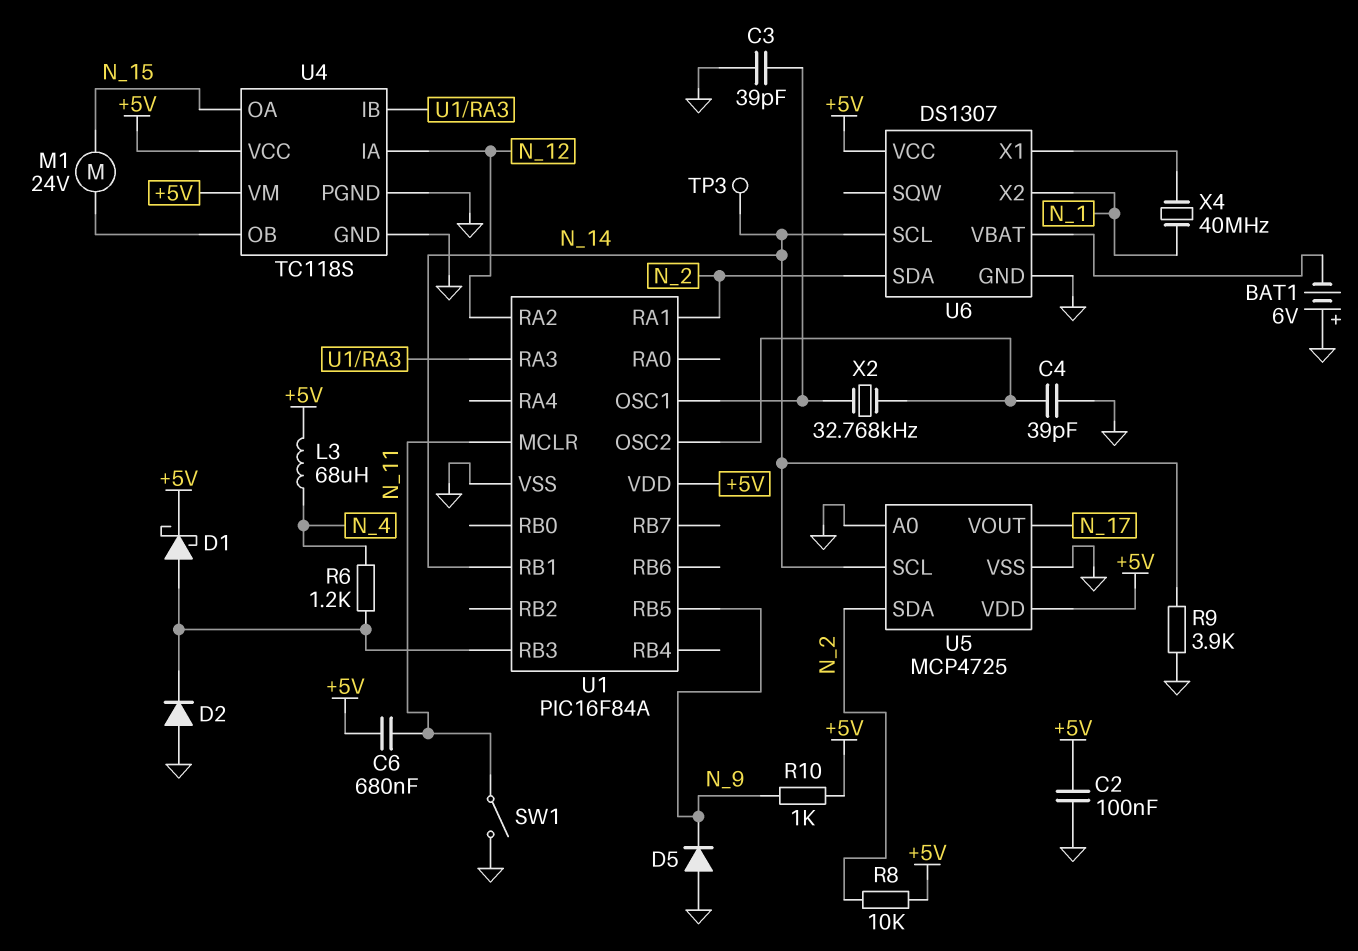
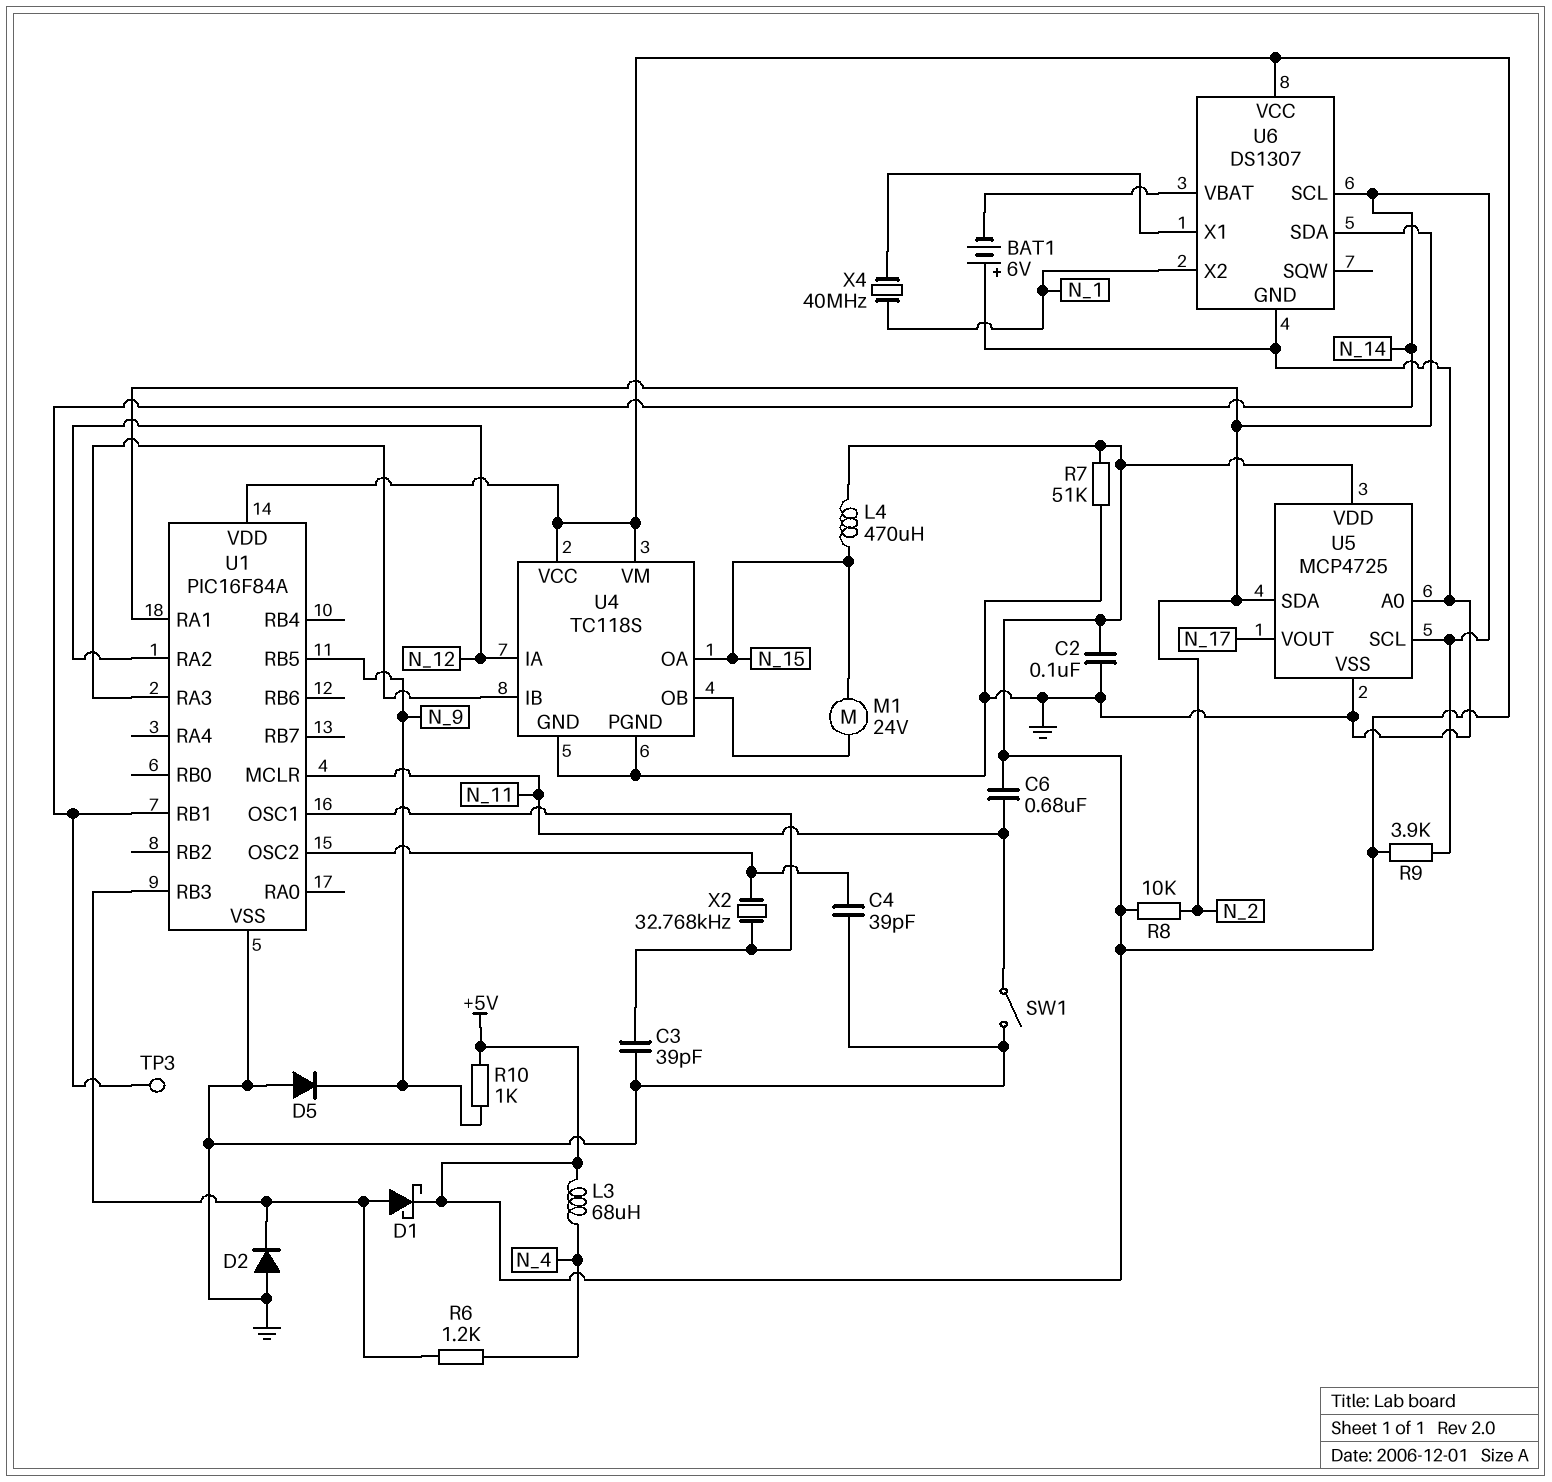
L4: none -> 470uH (+5V, N_15)
R7: none -> 51k (+5V, GND)
R9: 3.9k (GND, N_14) -> 3.9k (+5V, N_14)

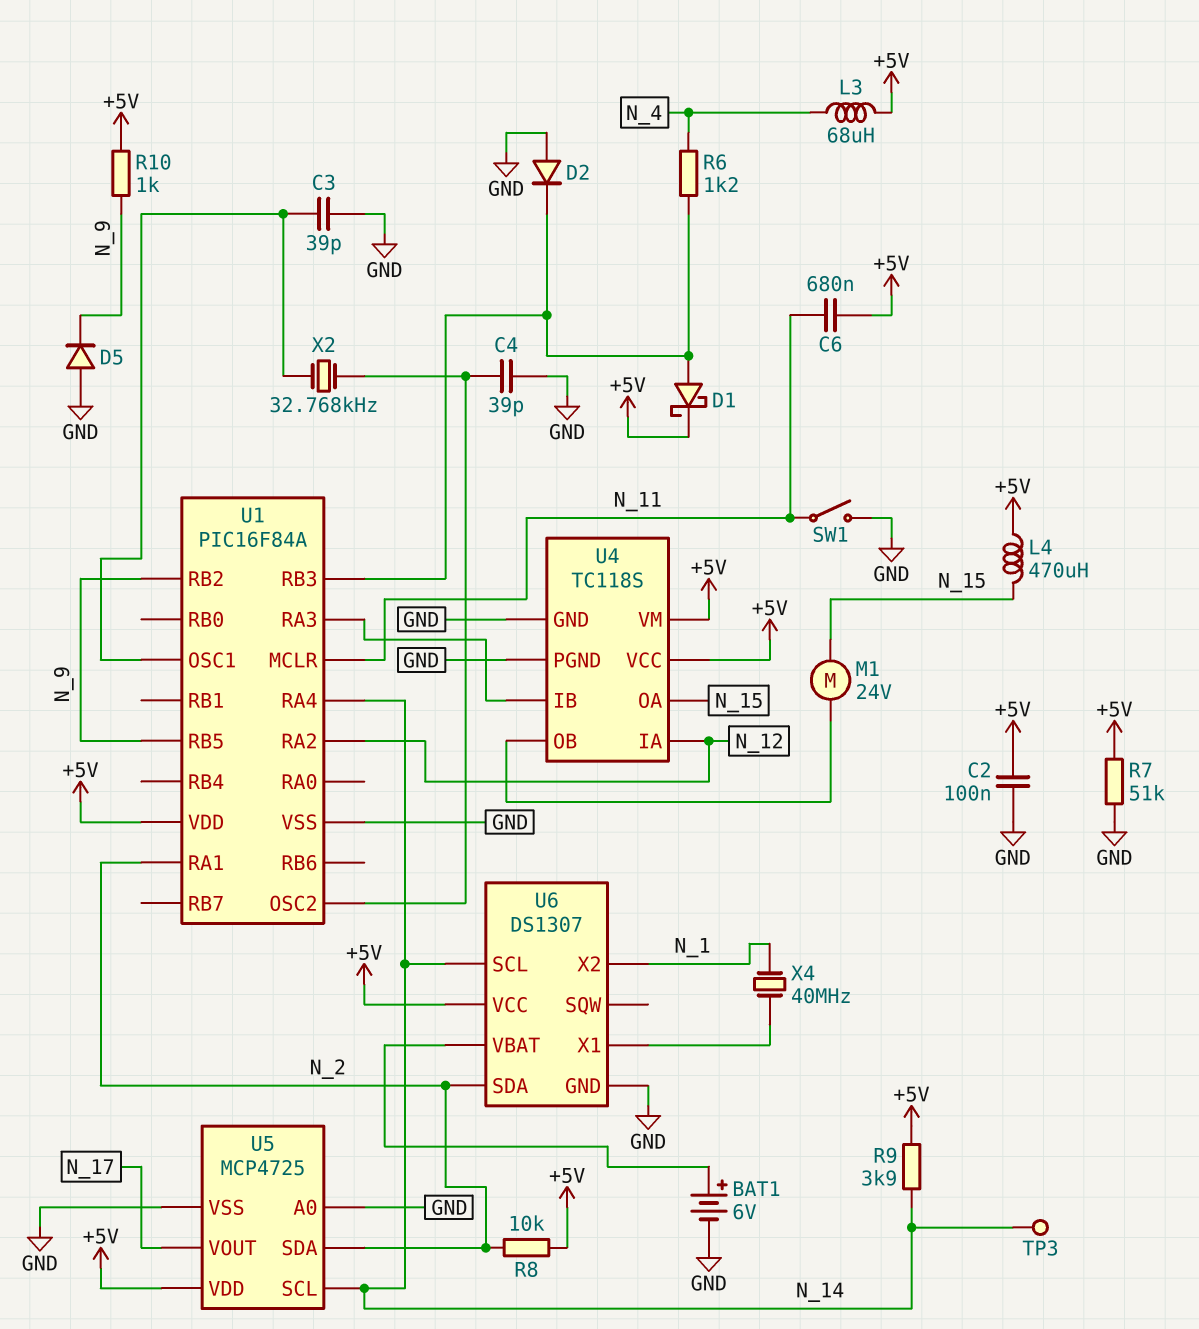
BAT1: 6V (plus GND, minus U6/VBAT) -> 6V (plus U6/VBAT, minus GND)
U1 pin RA4: none -> N_14
U1 pin RB1: N_14 -> none
U1 pin RB2: none -> N_9

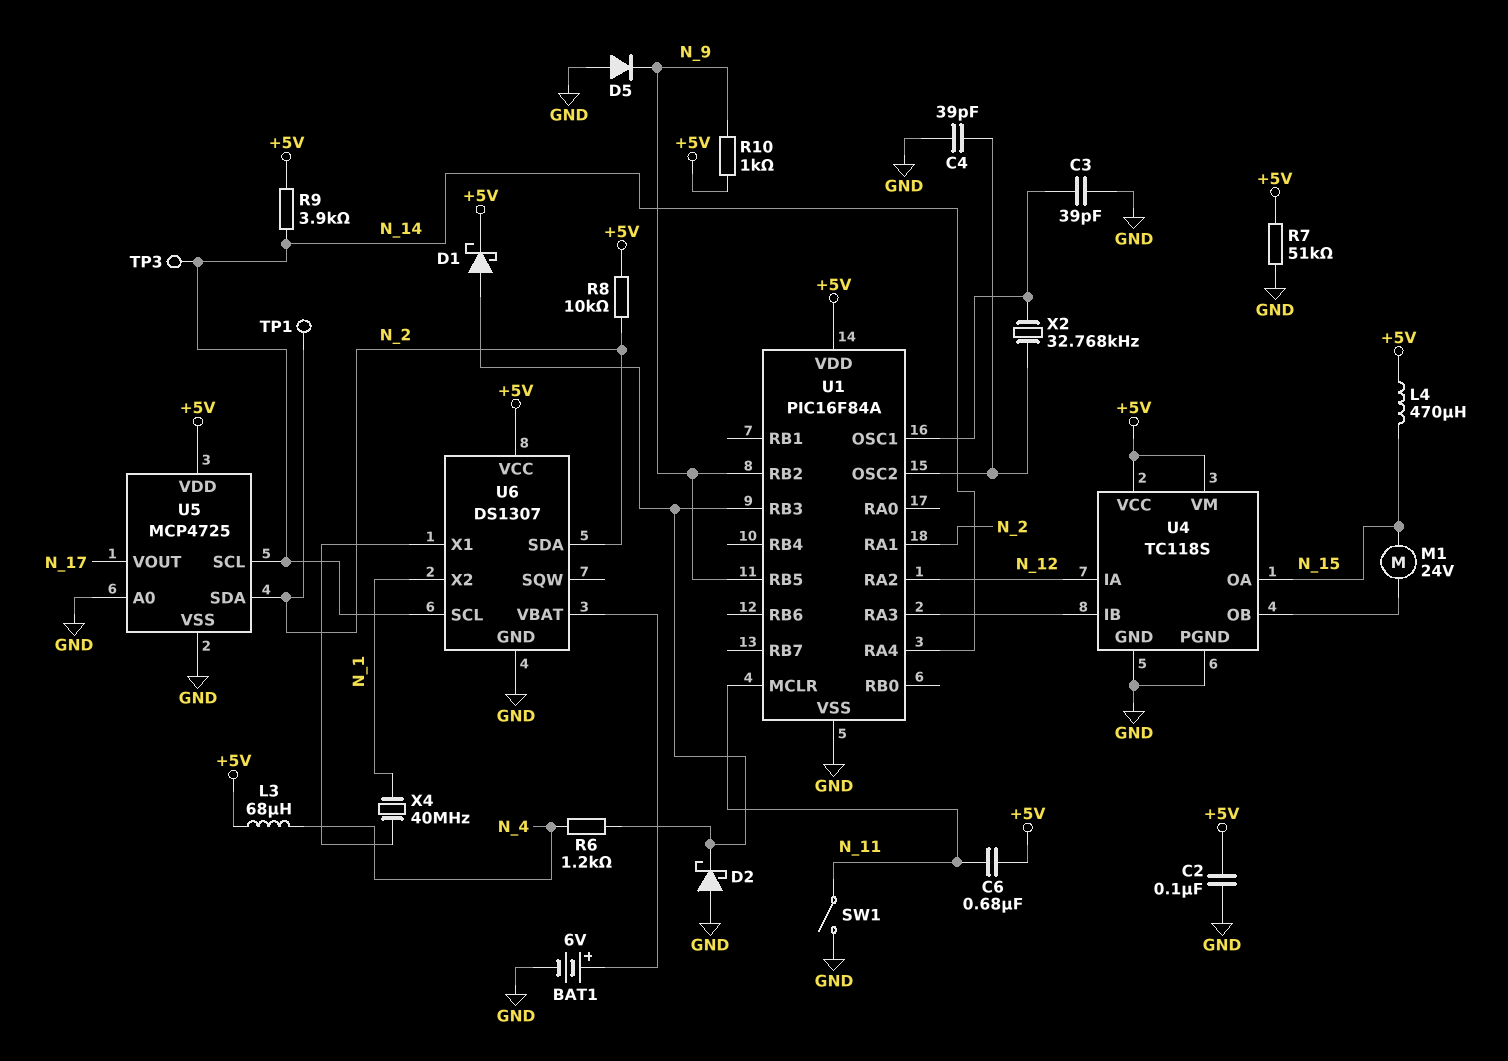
D2: diode (A GND, K U1/RB3) -> schottky (A GND, K U1/RB3)
TP1: none -> test point (N_2)

